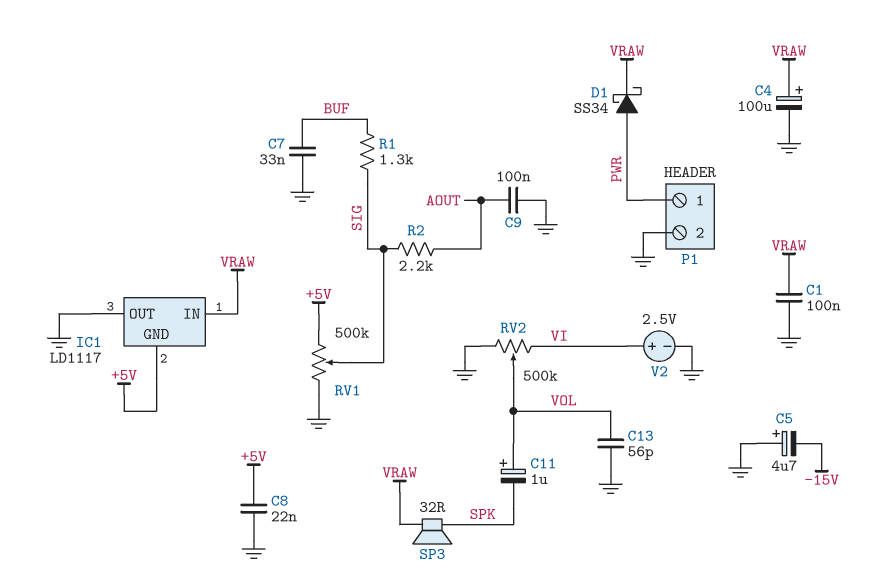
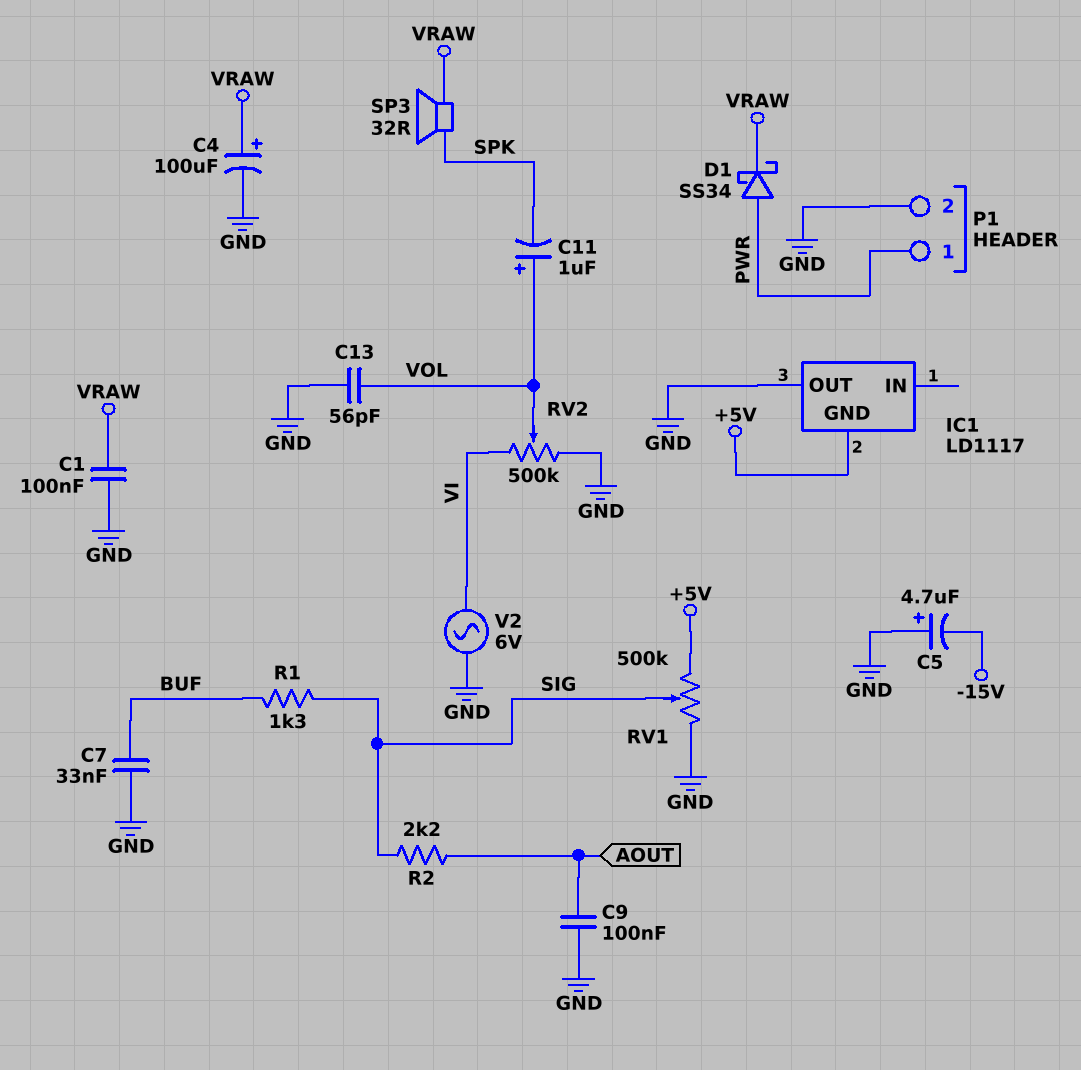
C8: 22nF (+5V, GND) -> none
IC1 pin IN: VRAW -> none
V2: 2.5V (plus VI, minus GND) -> AC 6V (GND, VI)

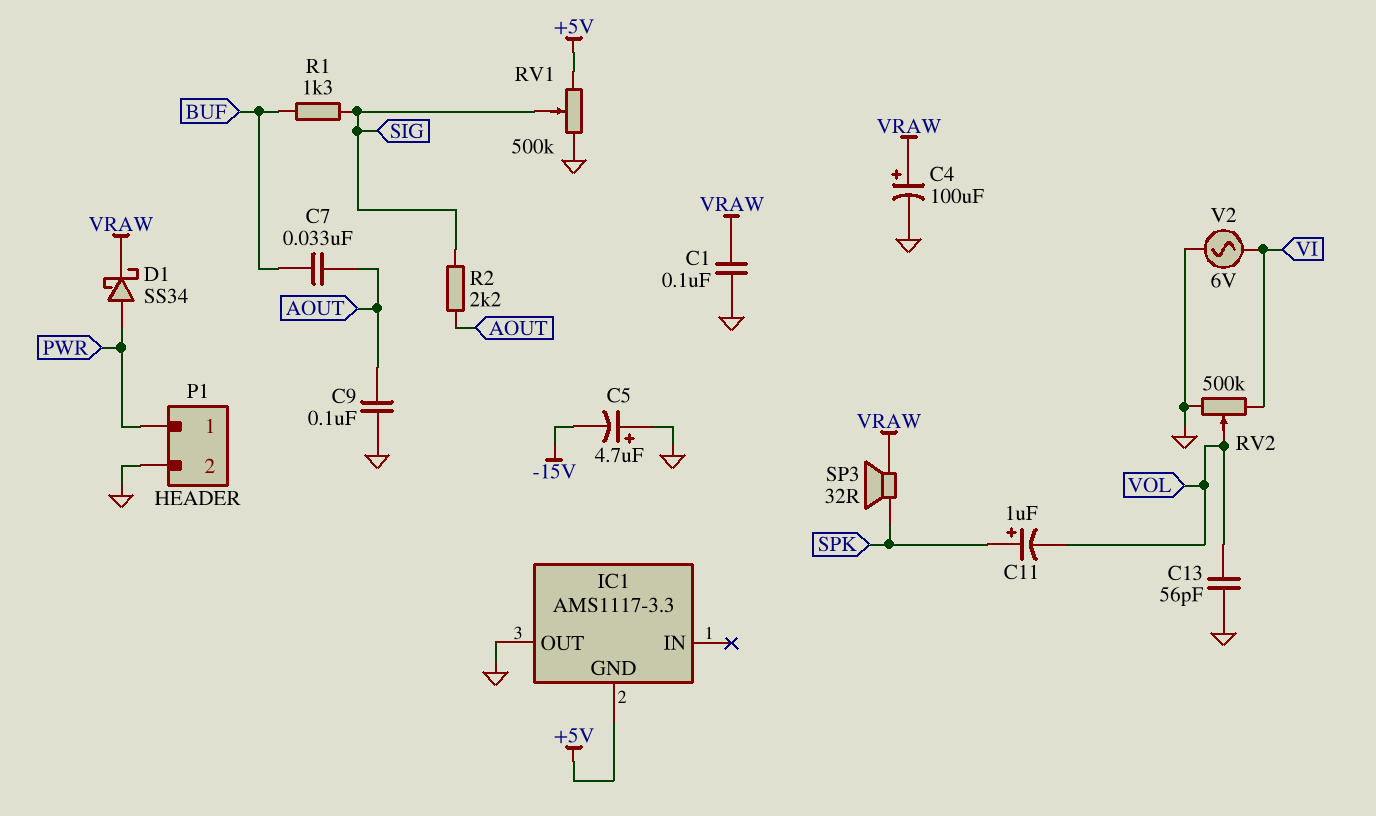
C7: 33nF (BUF, GND) -> 33nF (AOUT, BUF)
C11: 1uF (plus VOL, minus SPK) -> 1uF (plus SPK, minus VOL)
IC1: LD1117 -> AMS1117-3.3

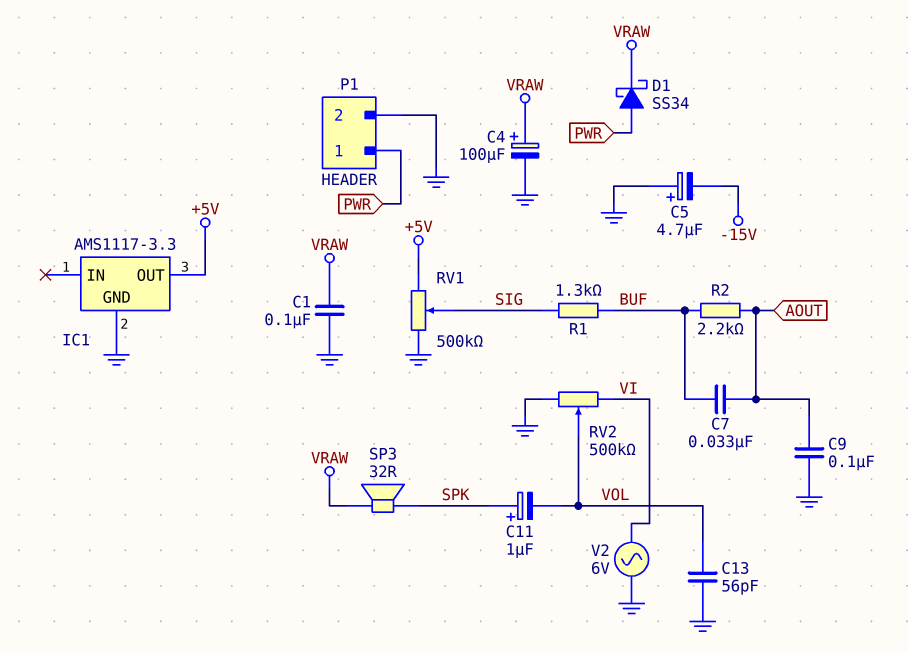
IC1 pin GND: +5V -> GND
IC1 pin OUT: GND -> +5V
R2: 2.2k (AOUT, SIG) -> 2.2k (AOUT, BUF)

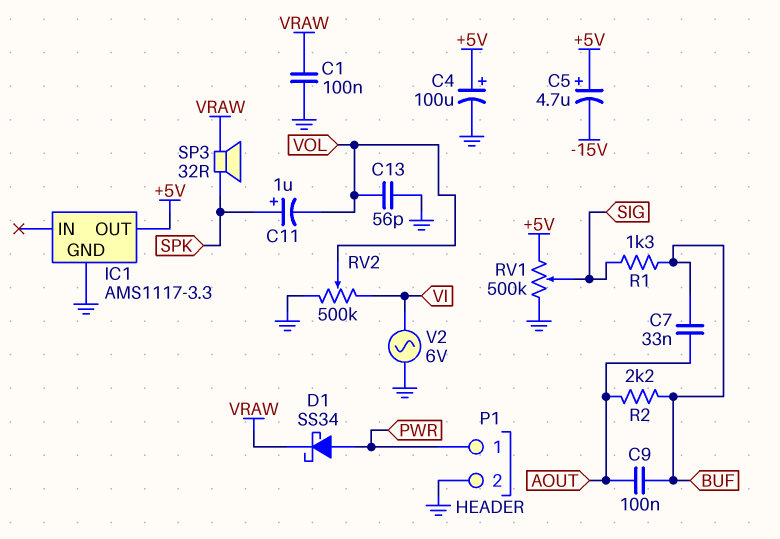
C4: 100uF (plus VRAW, minus GND) -> 100uF (plus +5V, minus GND)
C5: 4.7uF (plus GND, minus -15V) -> 4.7uF (plus +5V, minus -15V)
C9: 100nF (AOUT, GND) -> 100nF (AOUT, BUF)

